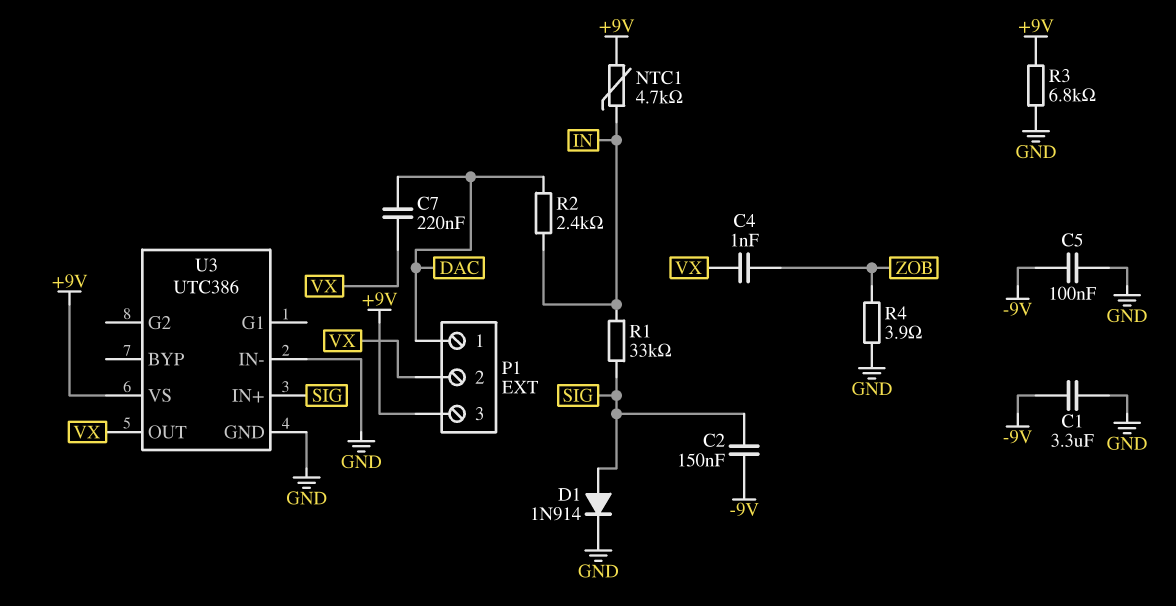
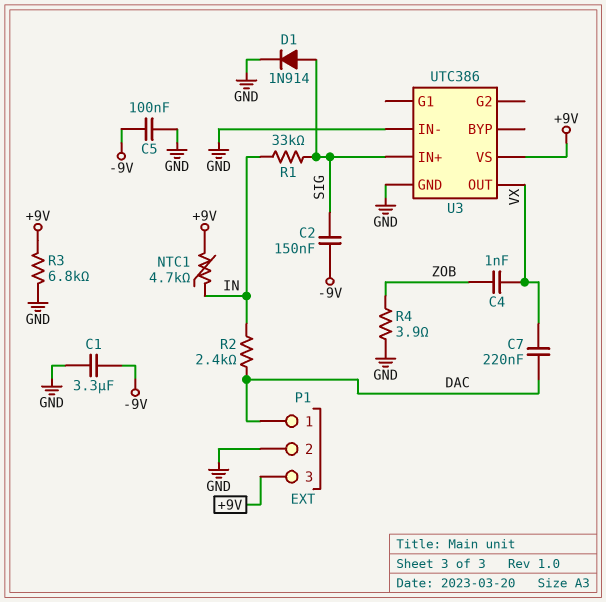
P1 pin 2: VX -> GND

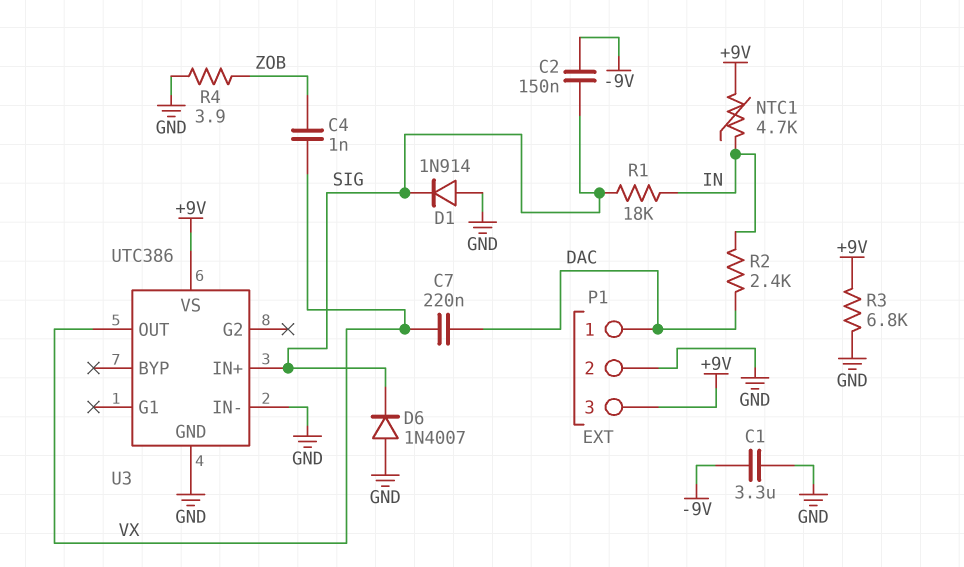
C5: 100nF (-9V, GND) -> none
D1: diode 1N914 (A SIG, K GND) -> diode 1N914 (A GND, K SIG)
D6: none -> diode 1N4007 (A GND, K SIG)
R1: 33k (IN, SIG) -> 18k (IN, SIG)

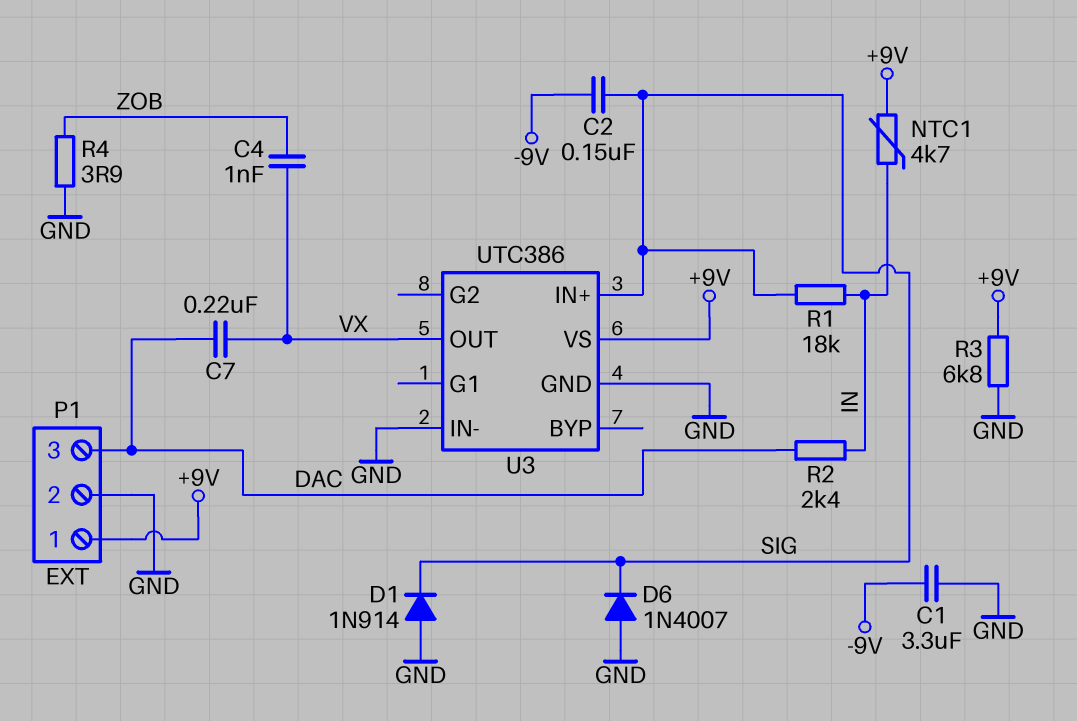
P1 pin 1: DAC -> +9V
P1 pin 3: +9V -> DAC

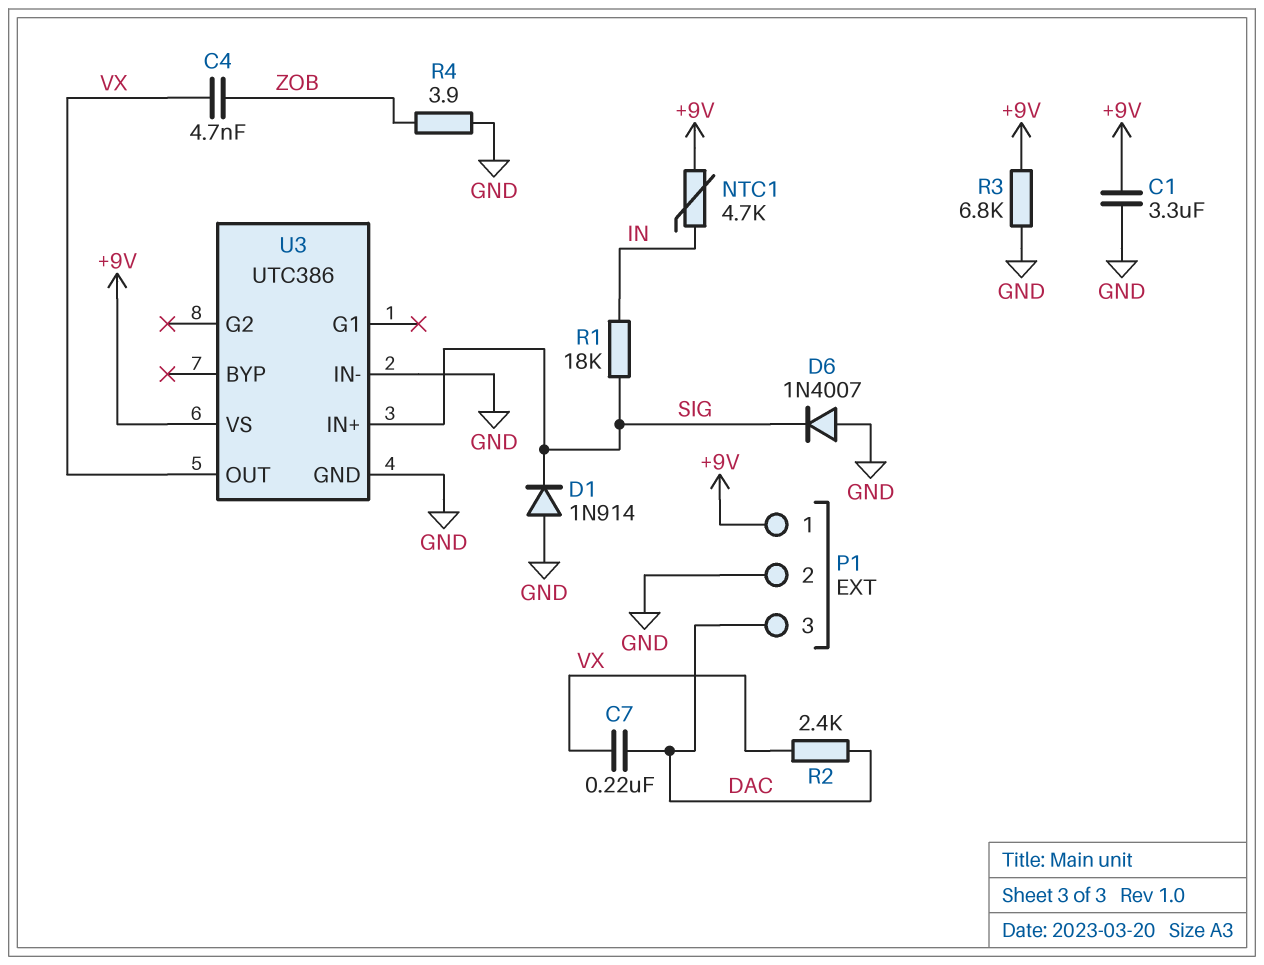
C1: 3.3uF (-9V, GND) -> 3.3uF (+9V, GND)
C2: 150nF (-9V, SIG) -> none
C4: 1nF (VX, ZOB) -> 4.7nF (VX, ZOB)
R2: 2.4k (DAC, IN) -> 2.4k (DAC, VX)

